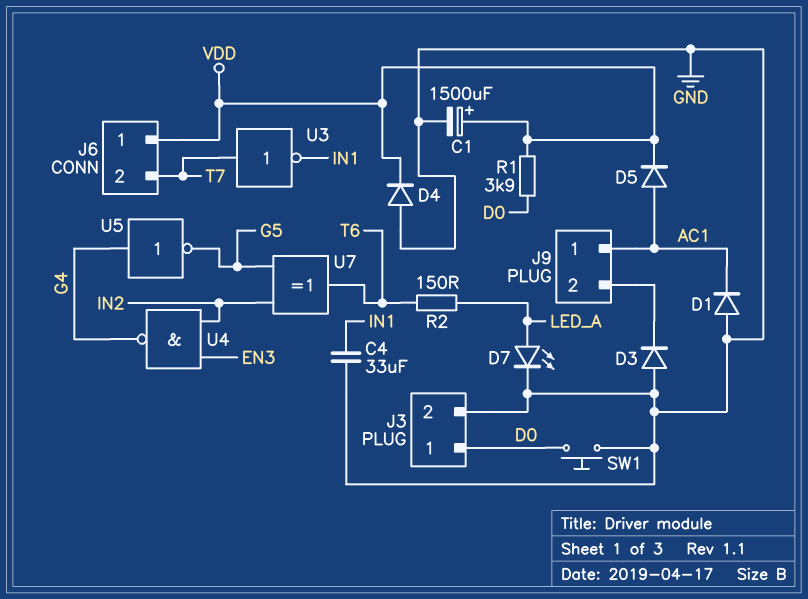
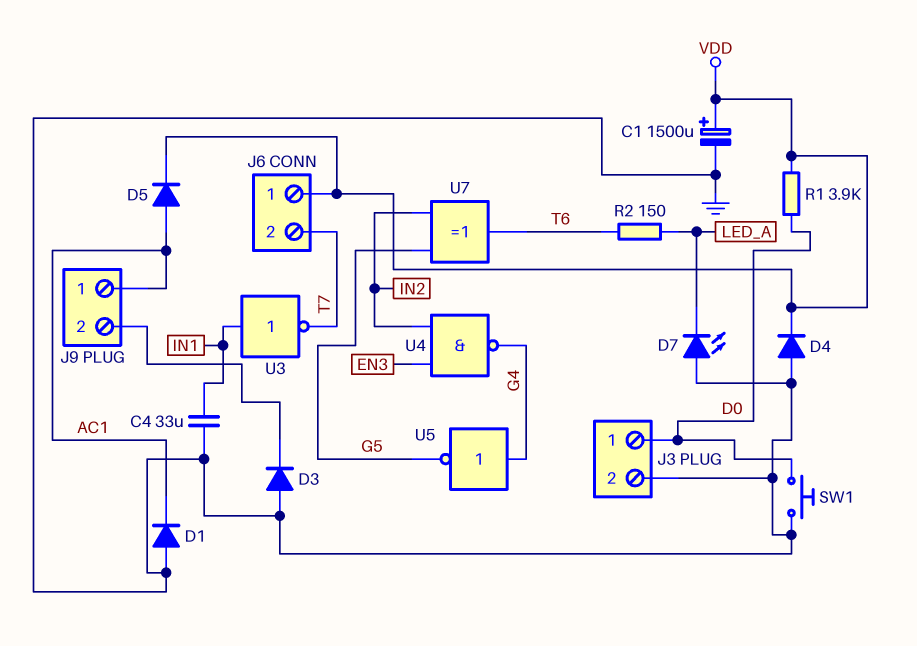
D7: LED (A LED_A, K GND) -> LED (A GND, K LED_A)
U3: NOT (in T7, out IN1) -> NOT (in IN1, out T7)

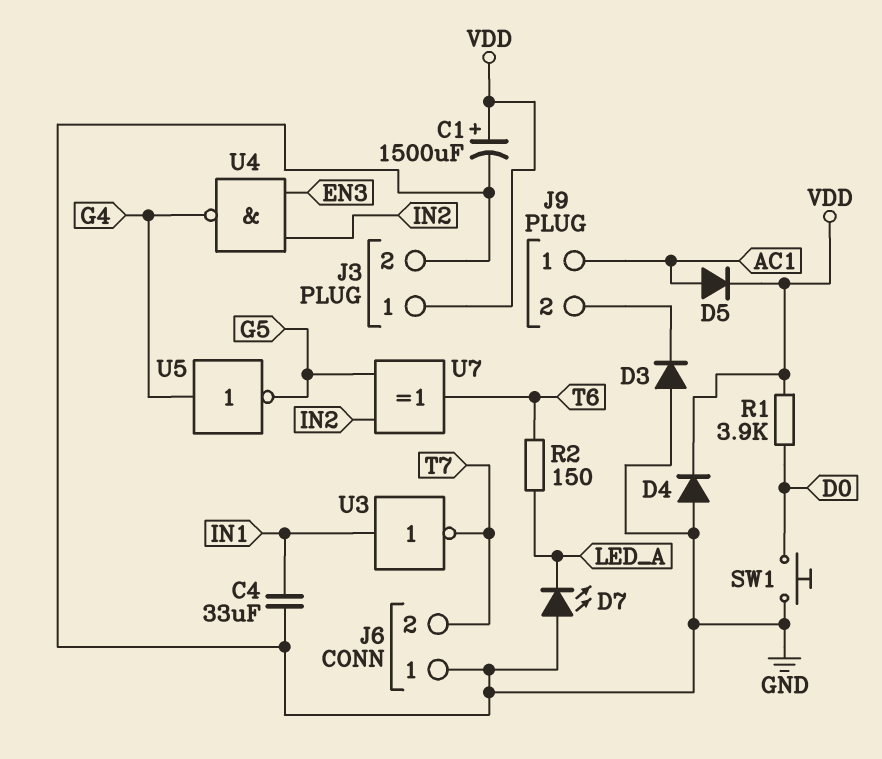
D1: diode (A GND, K AC1) -> none
J3 pin 1: D0 -> VDD
J6 pin 1: VDD -> GND

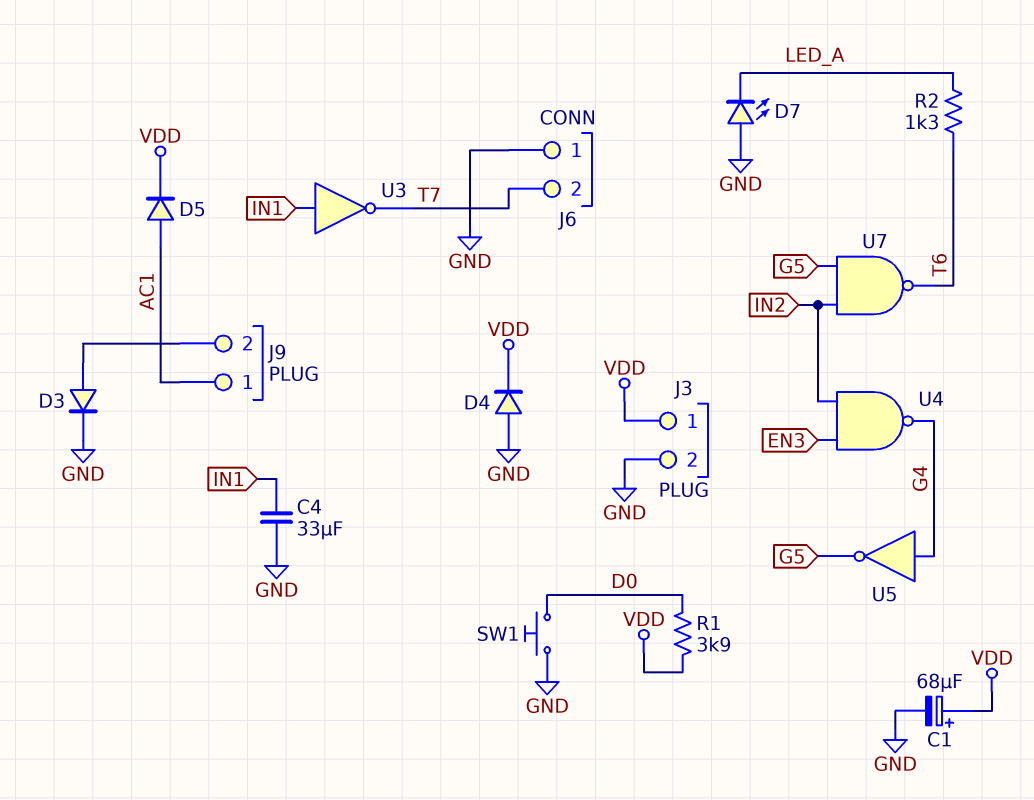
C1: 1500uF (plus VDD, minus GND) -> 68uF (plus VDD, minus GND)
D3: diode (A GND, K J9/2) -> diode (A J9/2, K GND)
R2: 150 (LED_A, T6) -> 1.3k (LED_A, T6)
U7: XOR (in G5, in IN2, out T6) -> NAND (in G5, in IN2, out T6)

